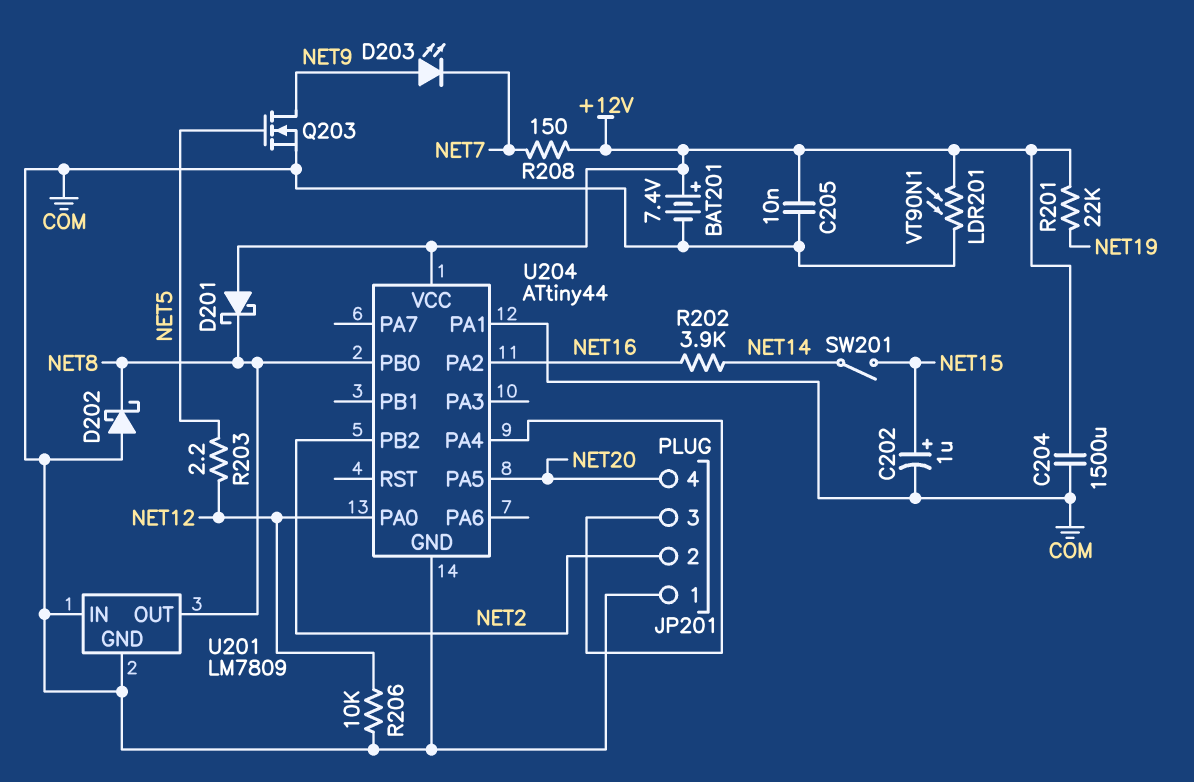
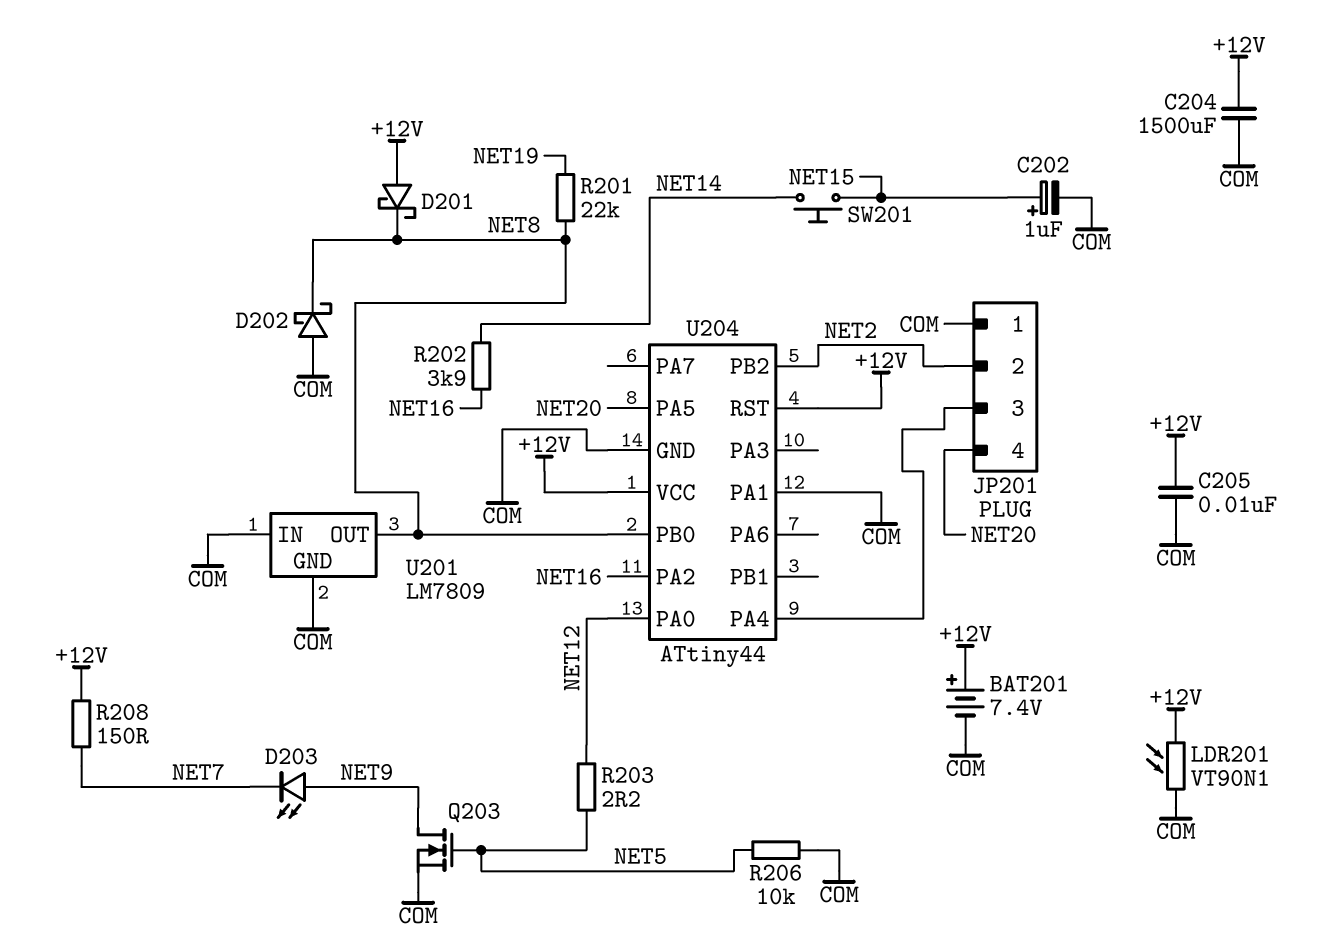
R201: 22k (+12V, NET19) -> 22k (NET8, NET19)
R206: 10k (COM, NET12) -> 10k (COM, NET5)
SW201: switch (NET14, NET15) -> button (NET14, NET15)
U204 pin RST: none -> +12V

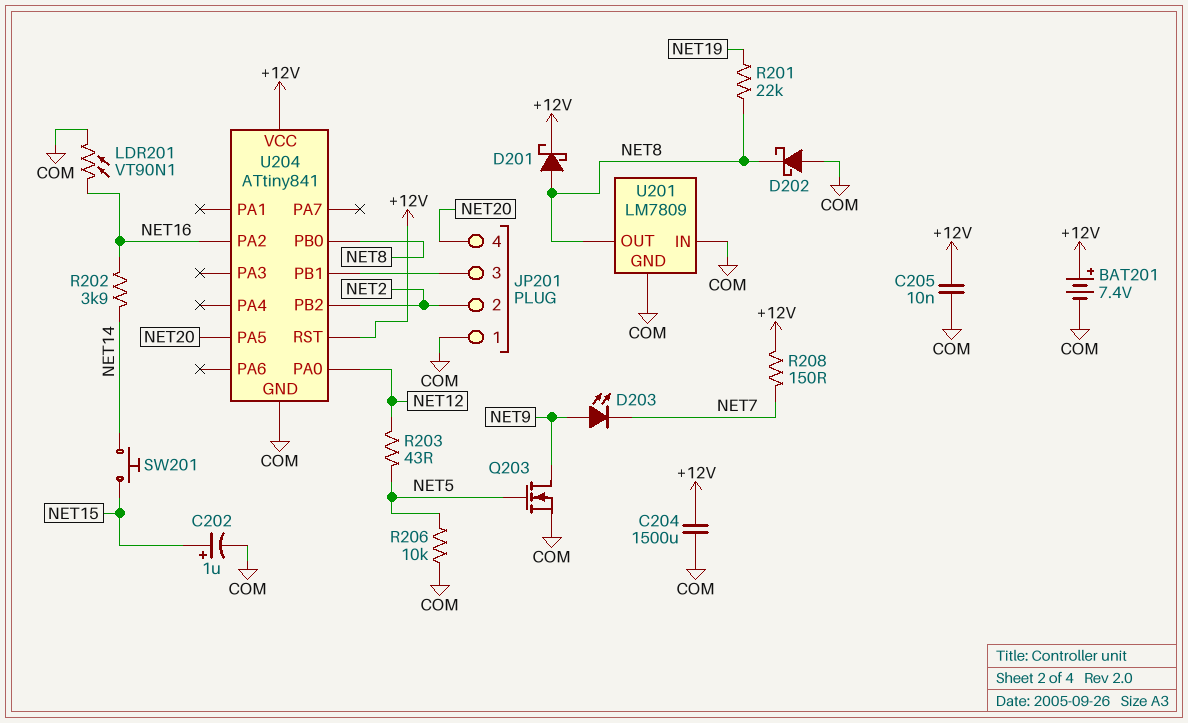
D201: schottky (A +12V, K NET8) -> schottky (A NET8, K +12V)
LDR201: VT90N1 (+12V, COM) -> VT90N1 (COM, NET16)
R203: 2.2 (NET5, NET12) -> 43 (NET5, NET12)
U204: ATtiny44 -> ATtiny841
U204 pin PA1: COM -> none
U204 pin PA4: JP201/3 -> none
U204 pin PB1: none -> JP201/3

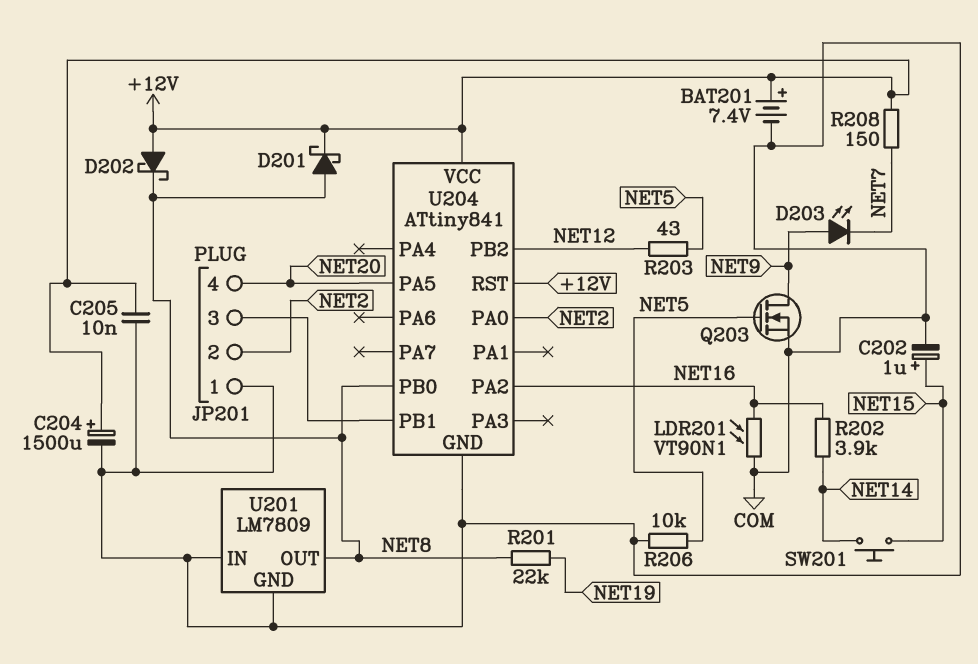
C204: 1500uF (+12V, COM) -> 1500uF (plus +12V, minus COM)
D202: schottky (A COM, K NET8) -> schottky (A +12V, K NET8)
U204 pin PA0: NET12 -> NET2
U204 pin PB2: NET2 -> NET12

